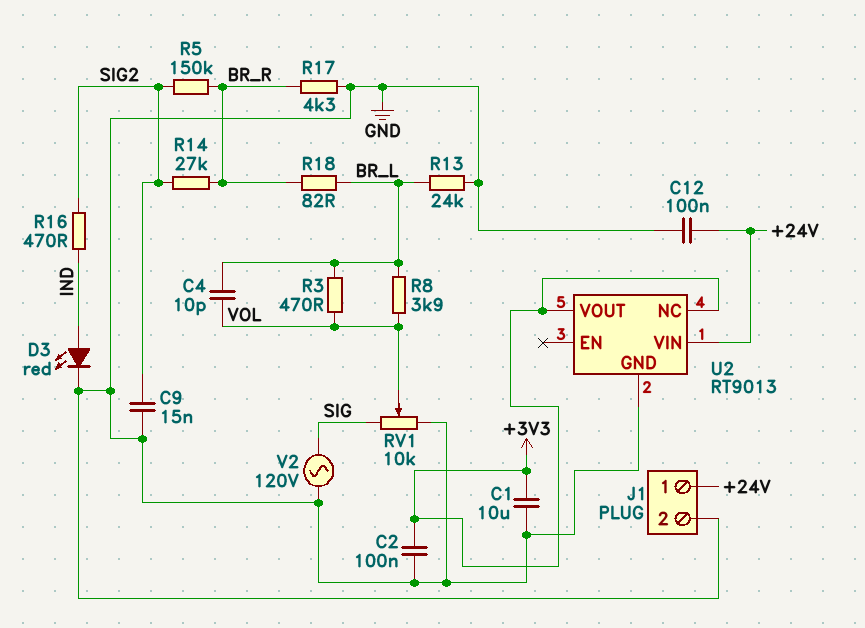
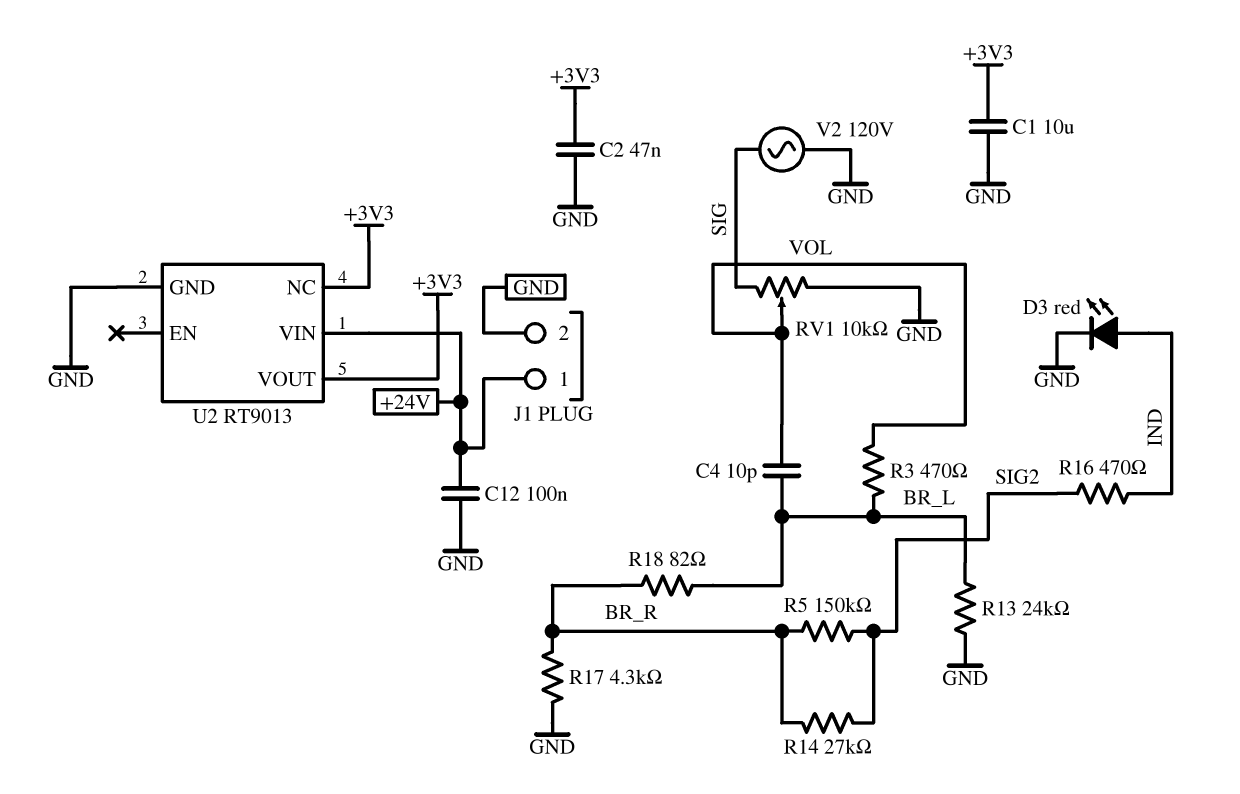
C2: 100nF (+3V3, GND) -> 47nF (+3V3, GND)
C9: 15nF (GND, SIG2) -> none
R8: 3.9k (BR_L, VOL) -> none

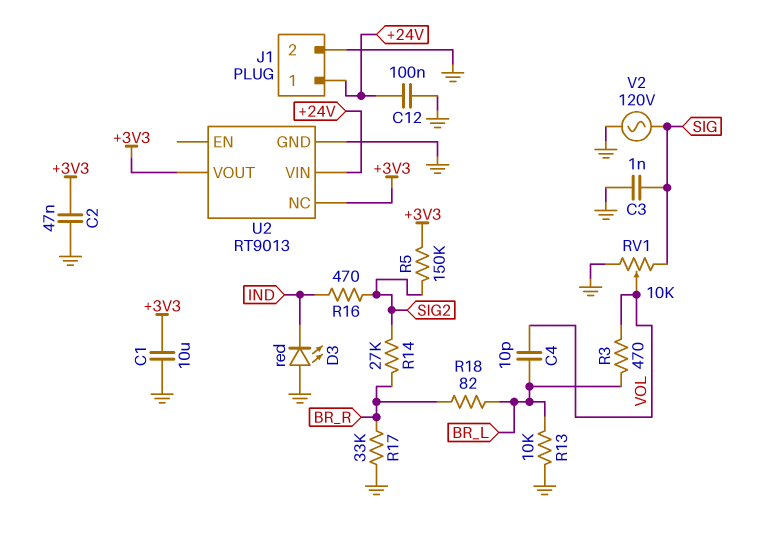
C3: none -> 1nF (GND, SIG)
D3: LED red (A IND, K GND) -> LED red (A GND, K IND)
R5: 150k (BR_R, SIG2) -> 150k (+3V3, SIG2)
R13: 24k (BR_L, GND) -> 10k (BR_L, GND)
R17: 4.3k (BR_R, GND) -> 33k (BR_R, GND)

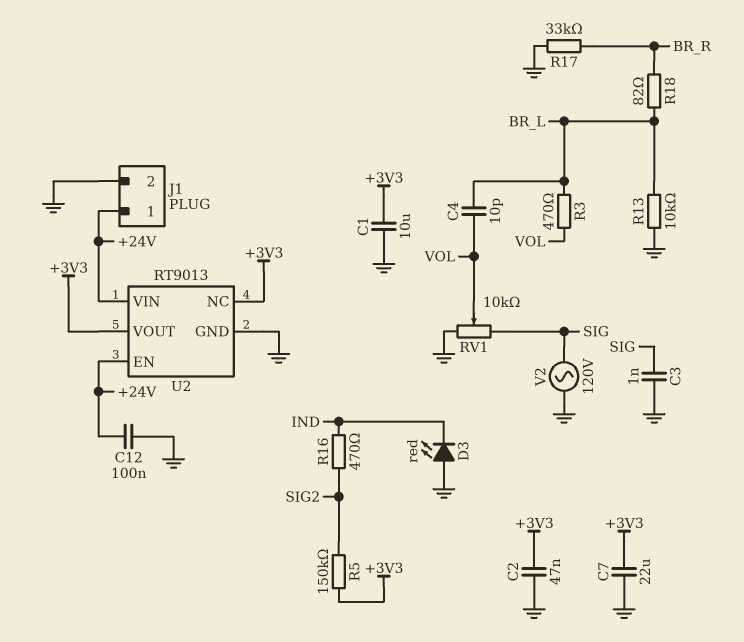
C7: none -> 22uF (+3V3, GND)
R14: 27k (BR_R, SIG2) -> none
U2 pin EN: none -> +24V

